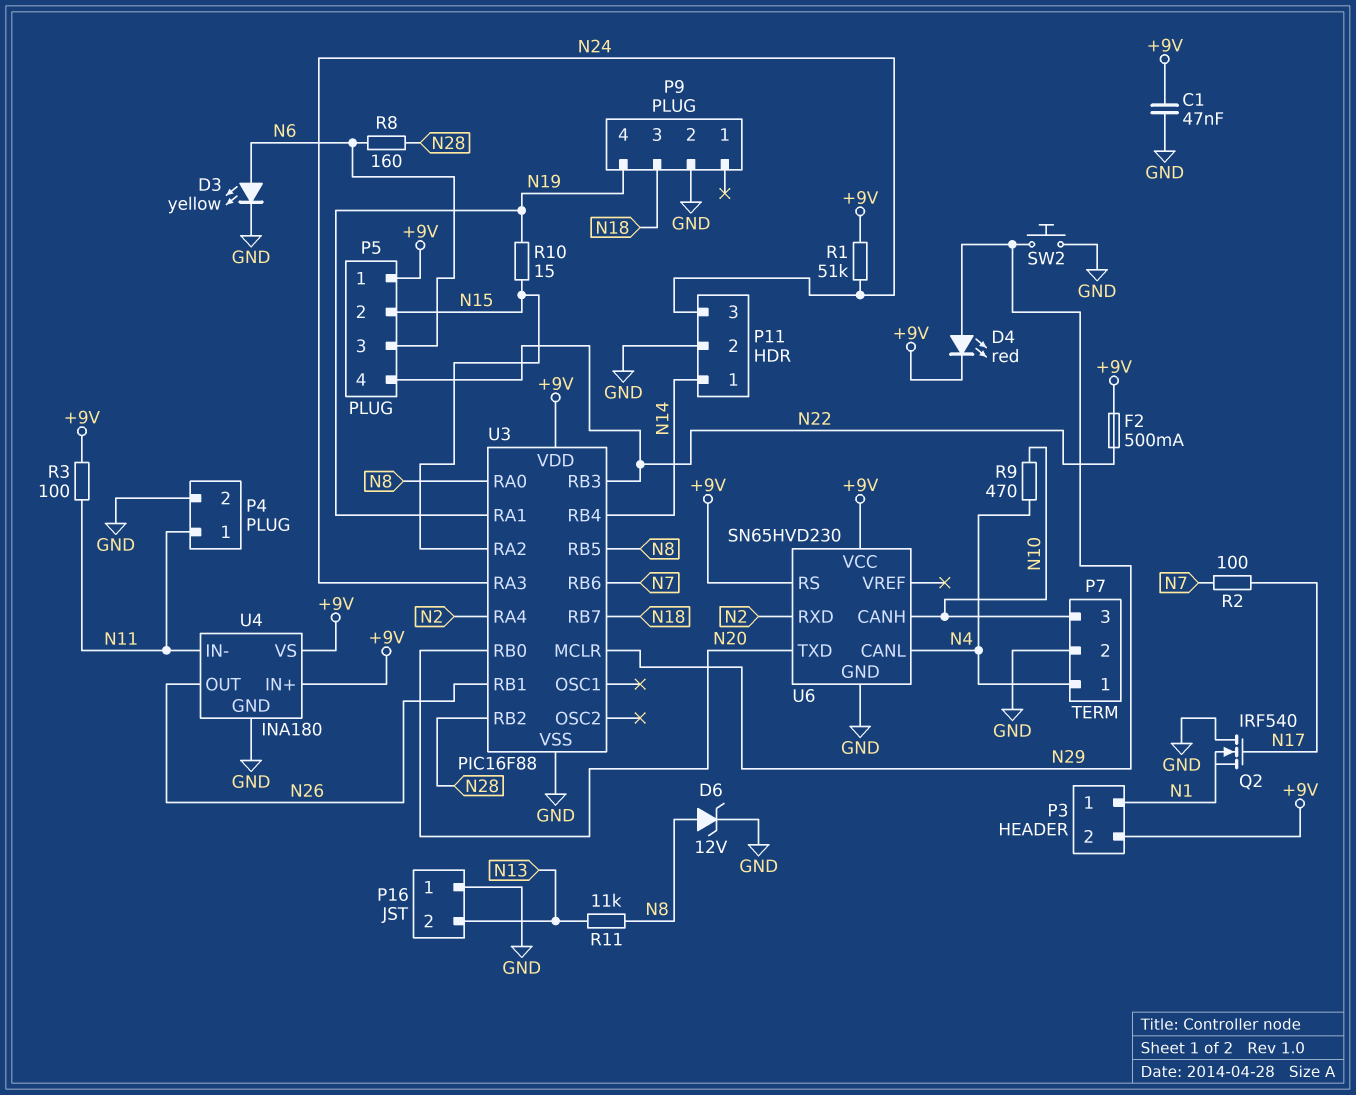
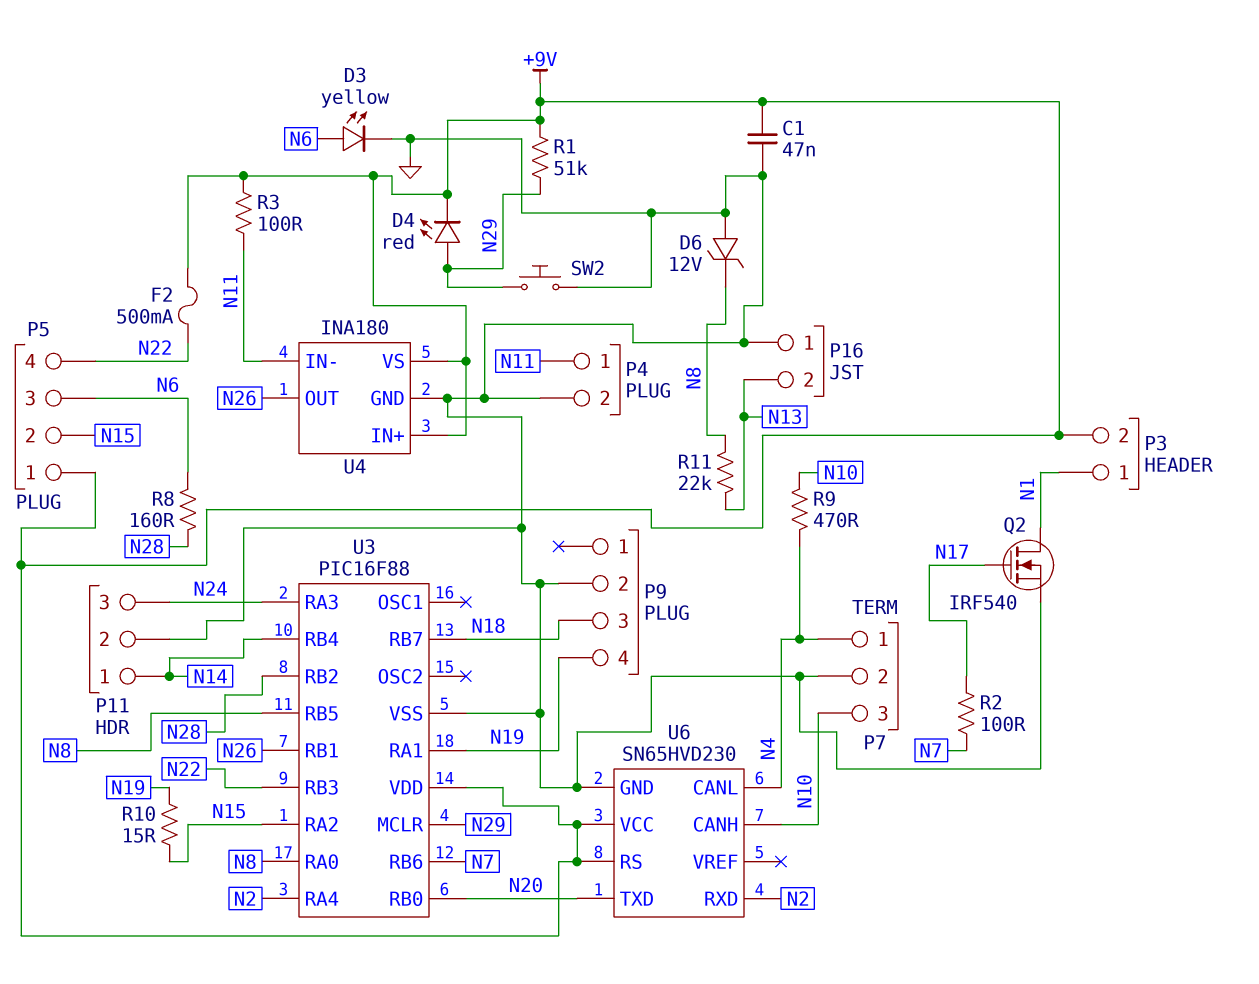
D6: zener 12V (A N8, K GND) -> zener 12V (A GND, K N8)
Q2: NMOS IRF540 (G N17, D GND, S N1) -> NMOS IRF540 (G N17, D N1, S GND)
R1: 51k (+9V, N24) -> 51k (+9V, N29)
R11: 11k (N8, N13) -> 22k (N8, N13)

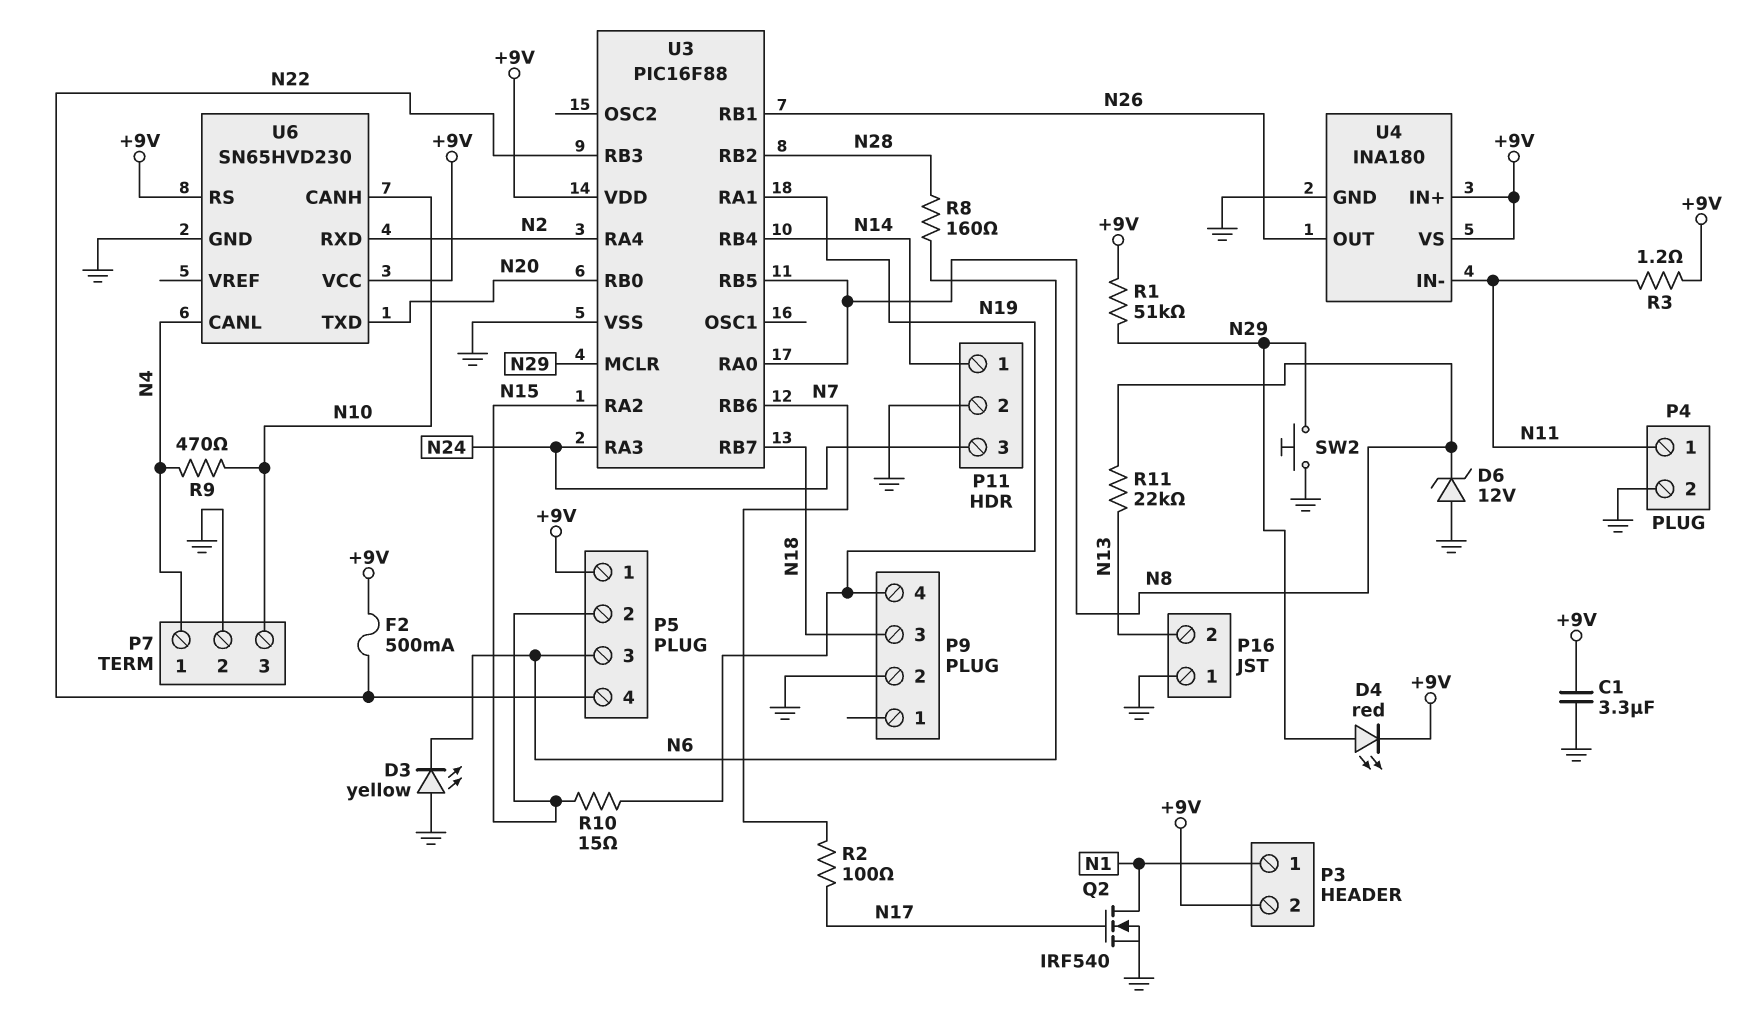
C1: 47nF (+9V, GND) -> 3.3uF (+9V, GND)
D3: LED yellow (A N6, K GND) -> LED yellow (A GND, K N6)
R3: 100 (+9V, N11) -> 1.2 (+9V, N11)

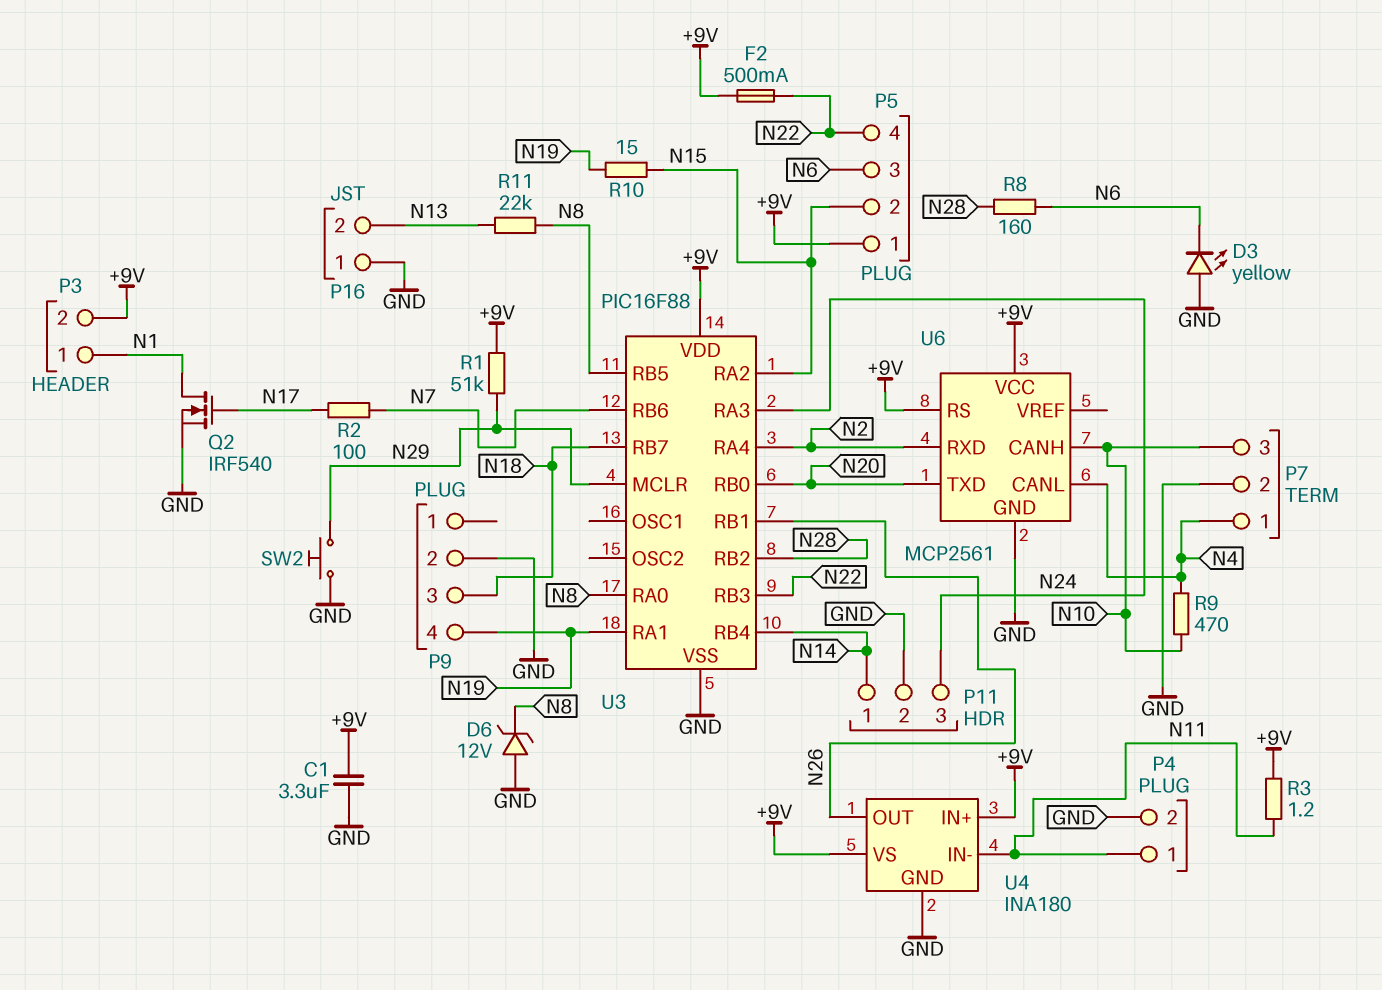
D4: LED red (A N29, K +9V) -> none
U6: SN65HVD230 -> MCP2561

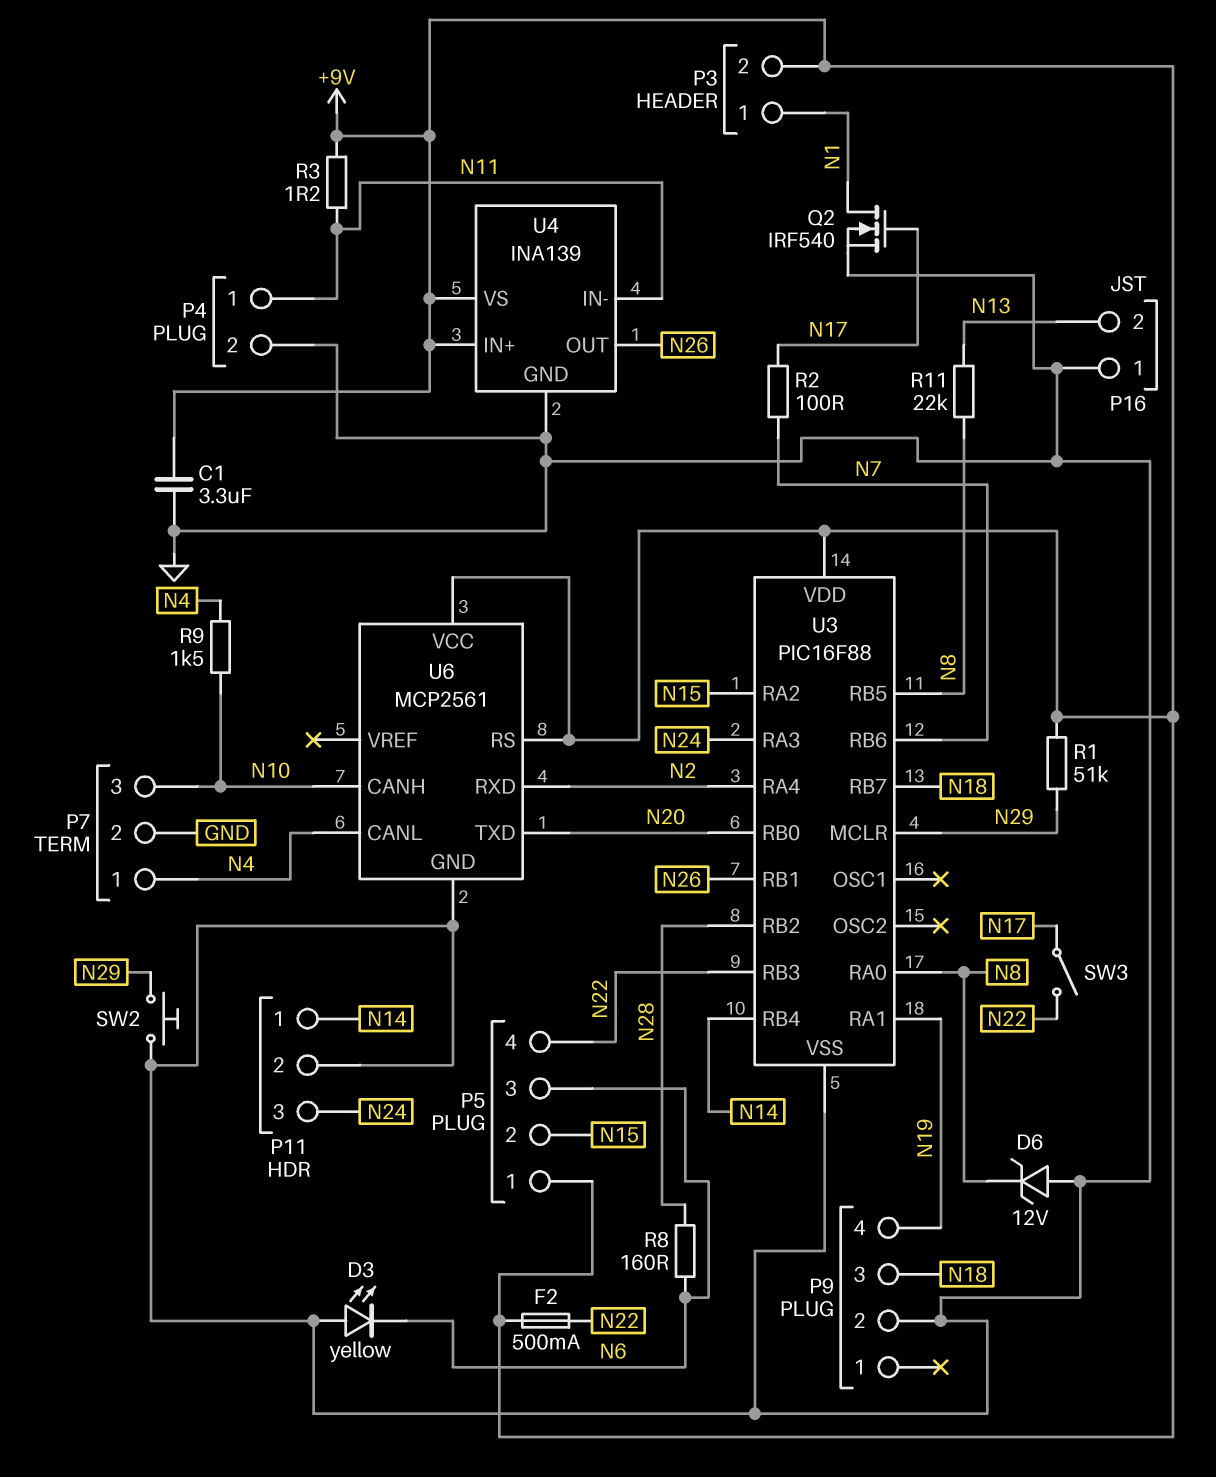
R9: 470 (N4, N10) -> 1.5k (N4, N10)
R10: 15 (N15, N19) -> none
SW3: none -> switch (N17, N22)
U4: INA180 -> INA139

